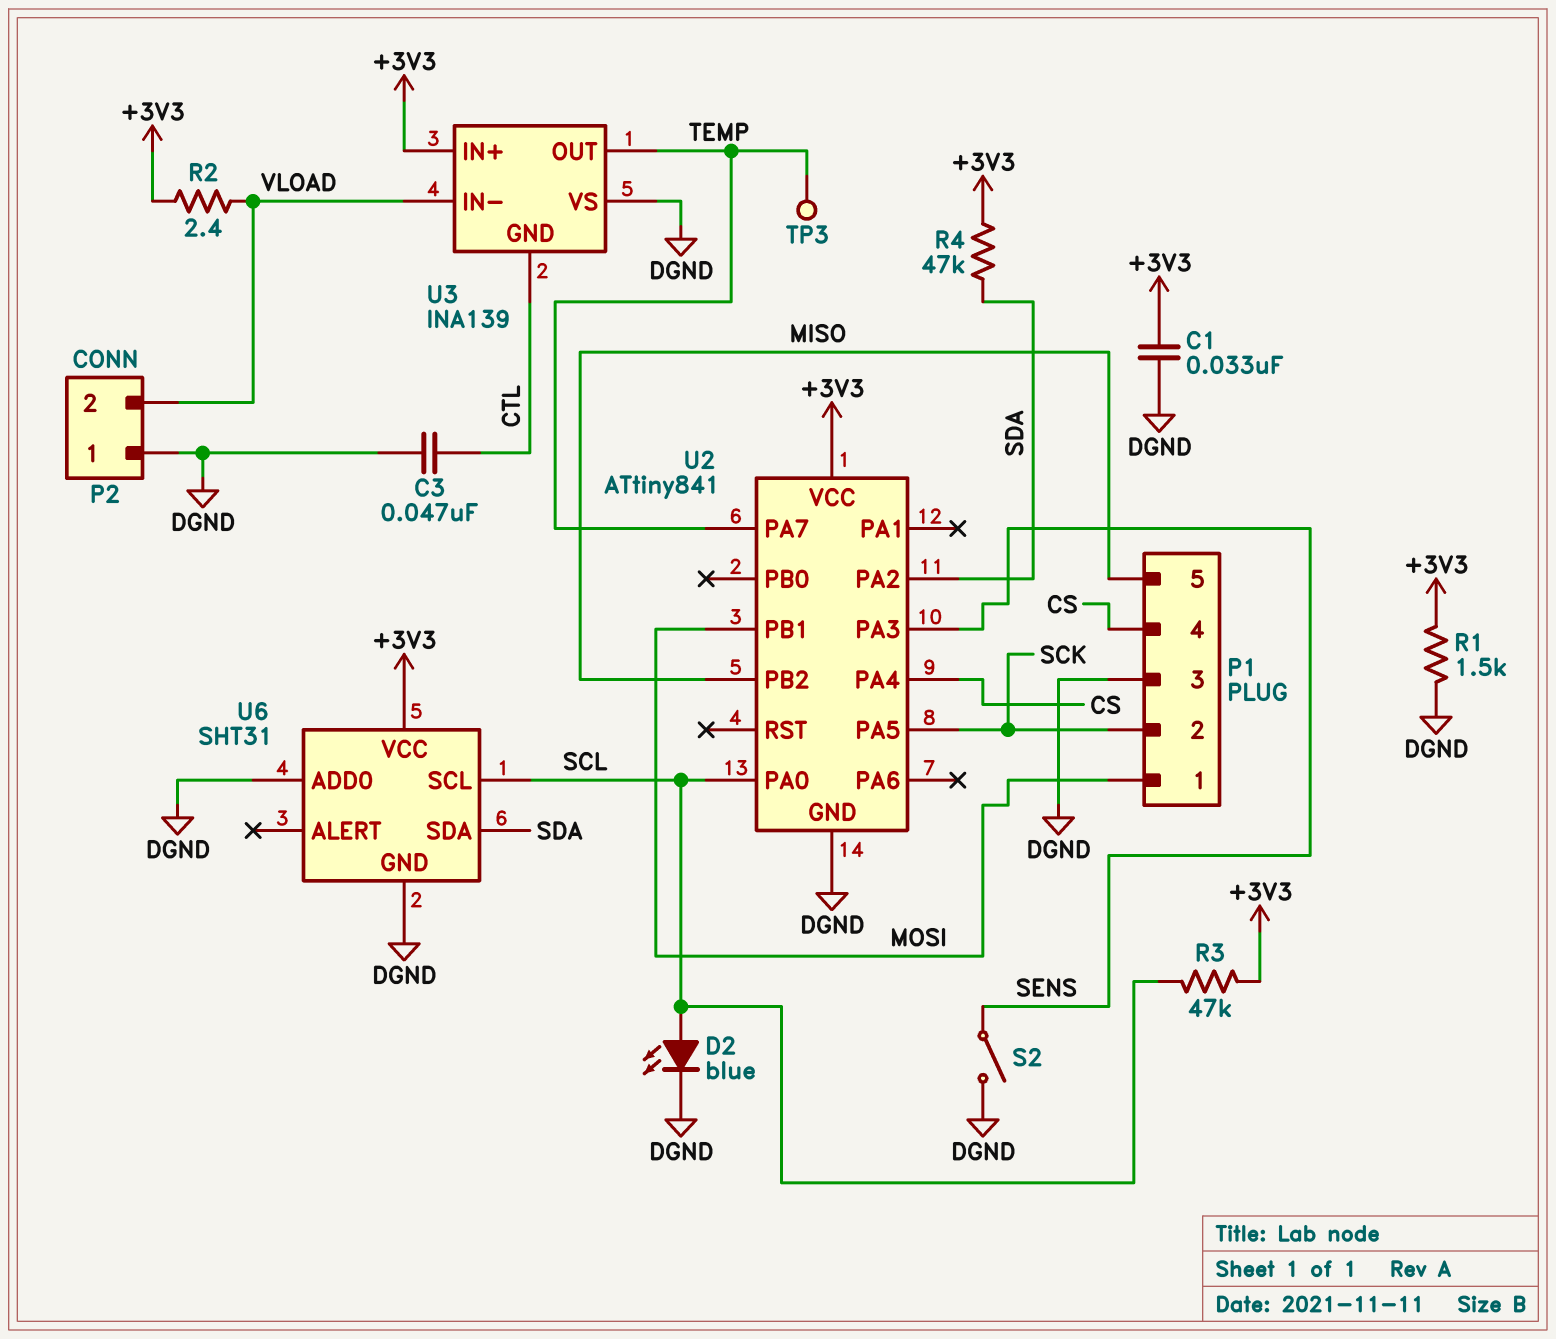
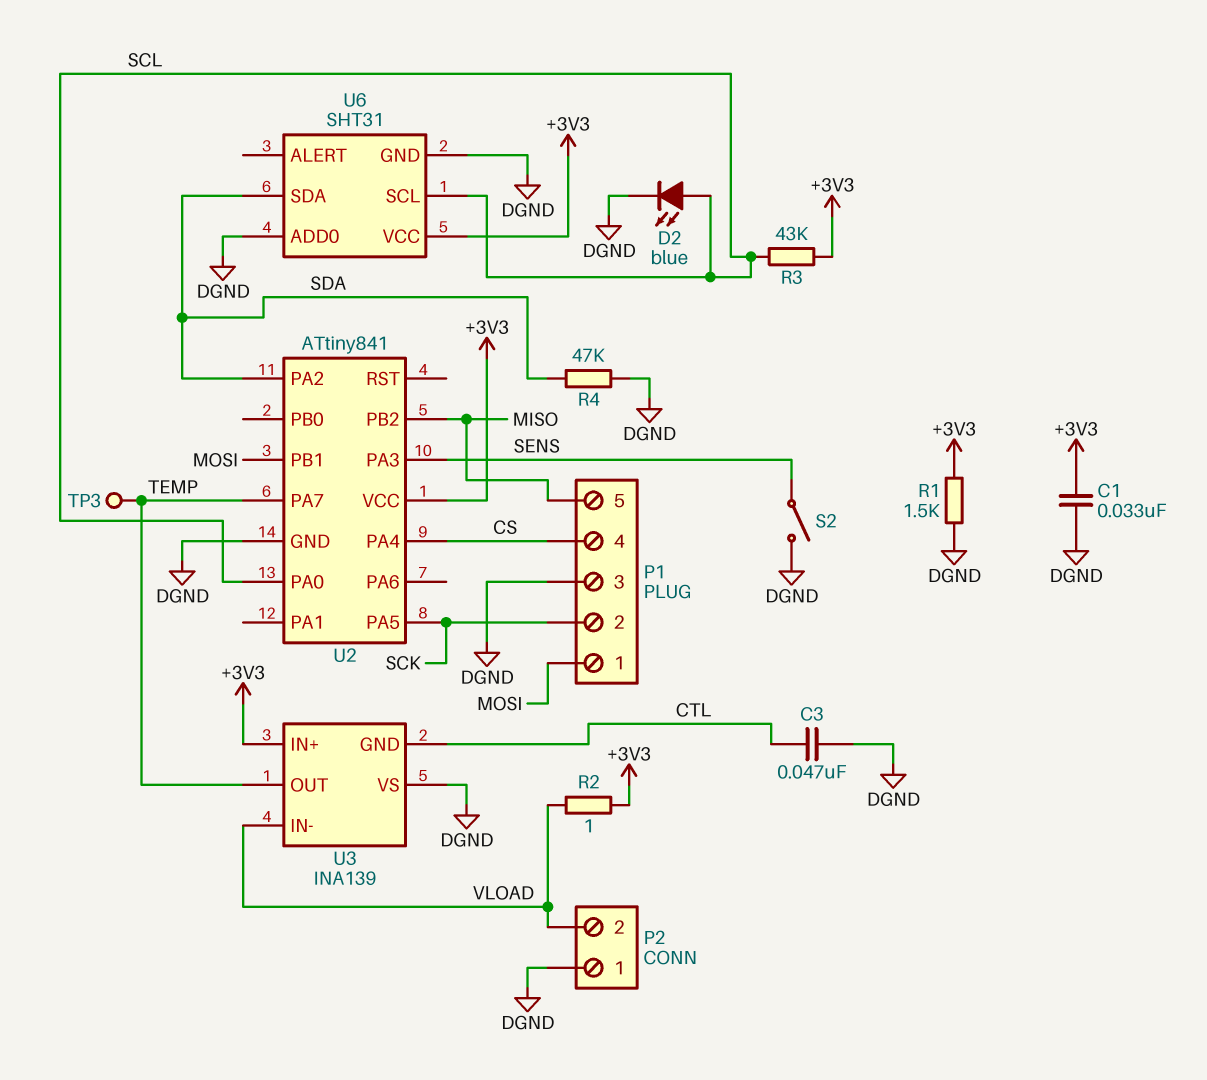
R2: 2.4 (+3V3, VLOAD) -> 1 (+3V3, VLOAD)
R3: 47k (+3V3, SCL) -> 43k (+3V3, SCL)
R4: 47k (+3V3, SDA) -> 47k (DGND, SDA)

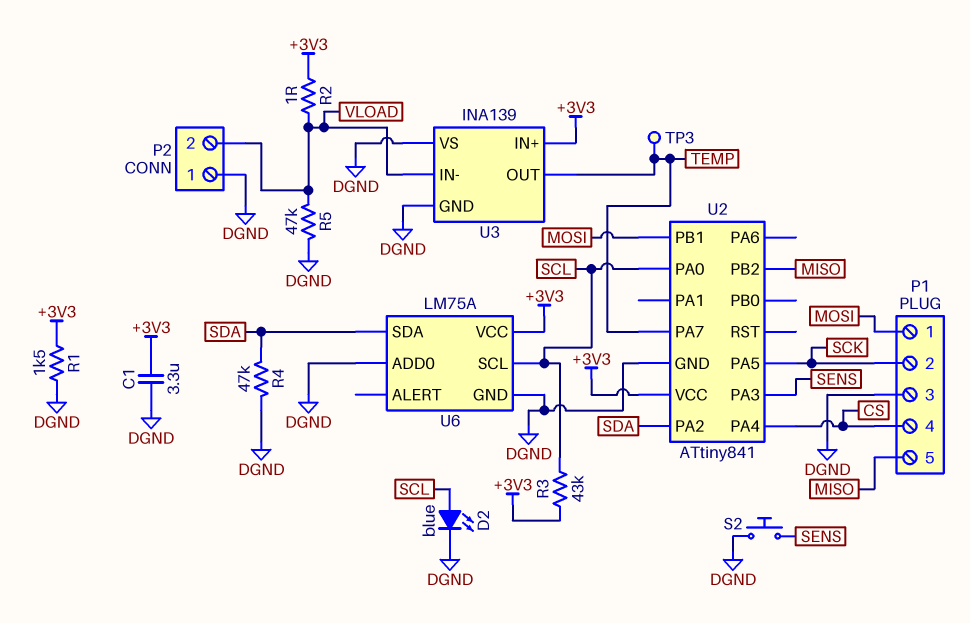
C1: 33nF (+3V3, DGND) -> 3.3uF (+3V3, DGND)
C3: 47nF (CTL, DGND) -> none
R5: none -> 47k (DGND, VLOAD)
S2: switch (DGND, SENS) -> button (DGND, SENS)
U3 pin GND: CTL -> DGND
U6: SHT31 -> LM75A

